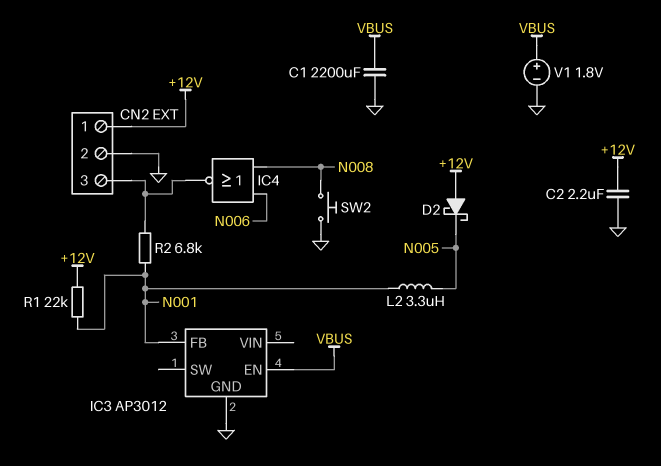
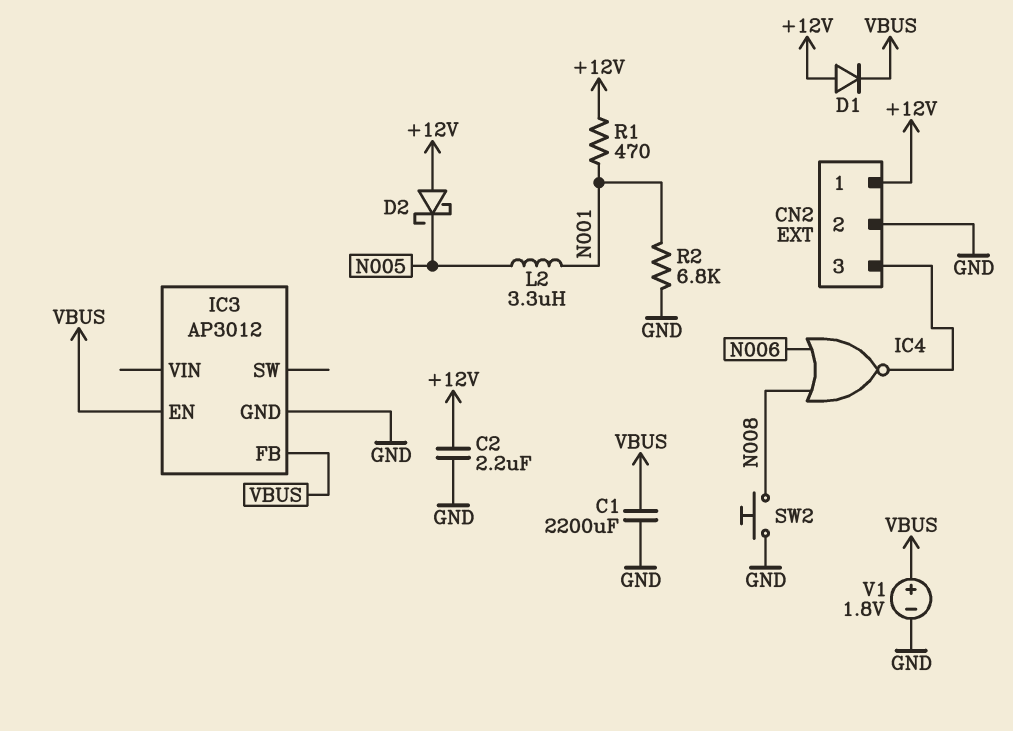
D1: none -> diode (A +12V, K VBUS)
IC3 pin FB: N001 -> VBUS
R1: 22k (+12V, N001) -> 470 (+12V, N001)
R2: 6.8k (CN2/3, N001) -> 6.8k (GND, N001)

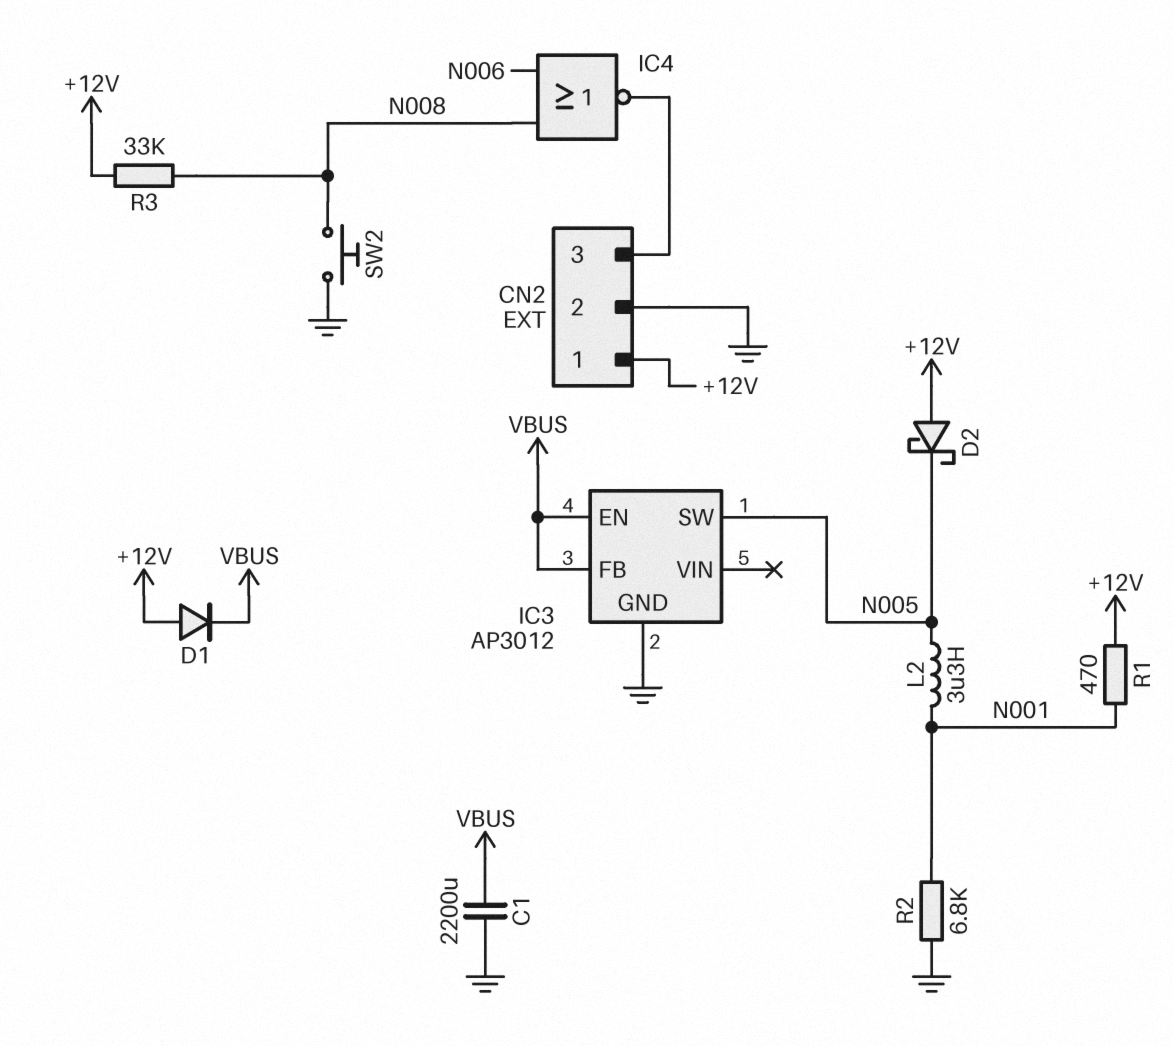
C2: 2.2uF (+12V, GND) -> none
IC3 pin SW: none -> N005
R3: none -> 33k (+12V, N008)
V1: 1.8V (plus VBUS, minus GND) -> none

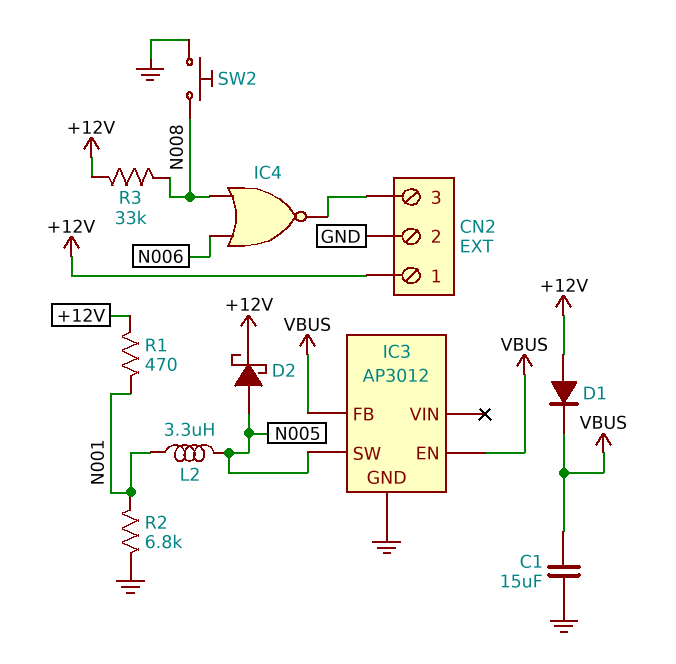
C1: 2200uF (GND, VBUS) -> 15uF (GND, VBUS)
D2: schottky (A +12V, K N005) -> schottky (A N005, K +12V)

